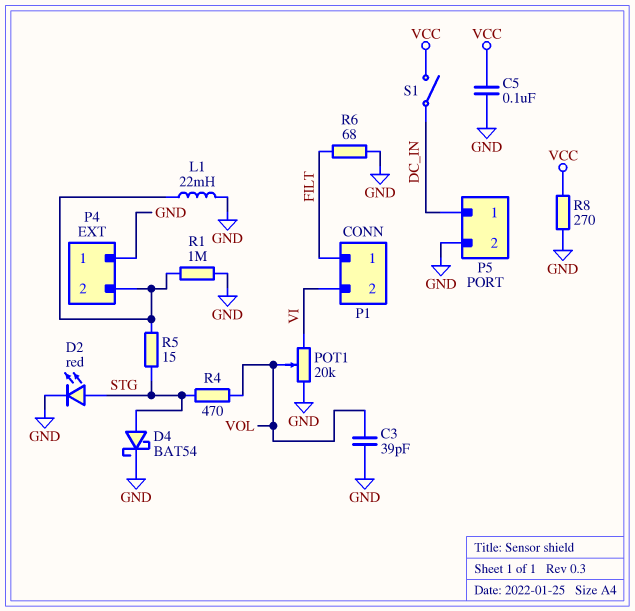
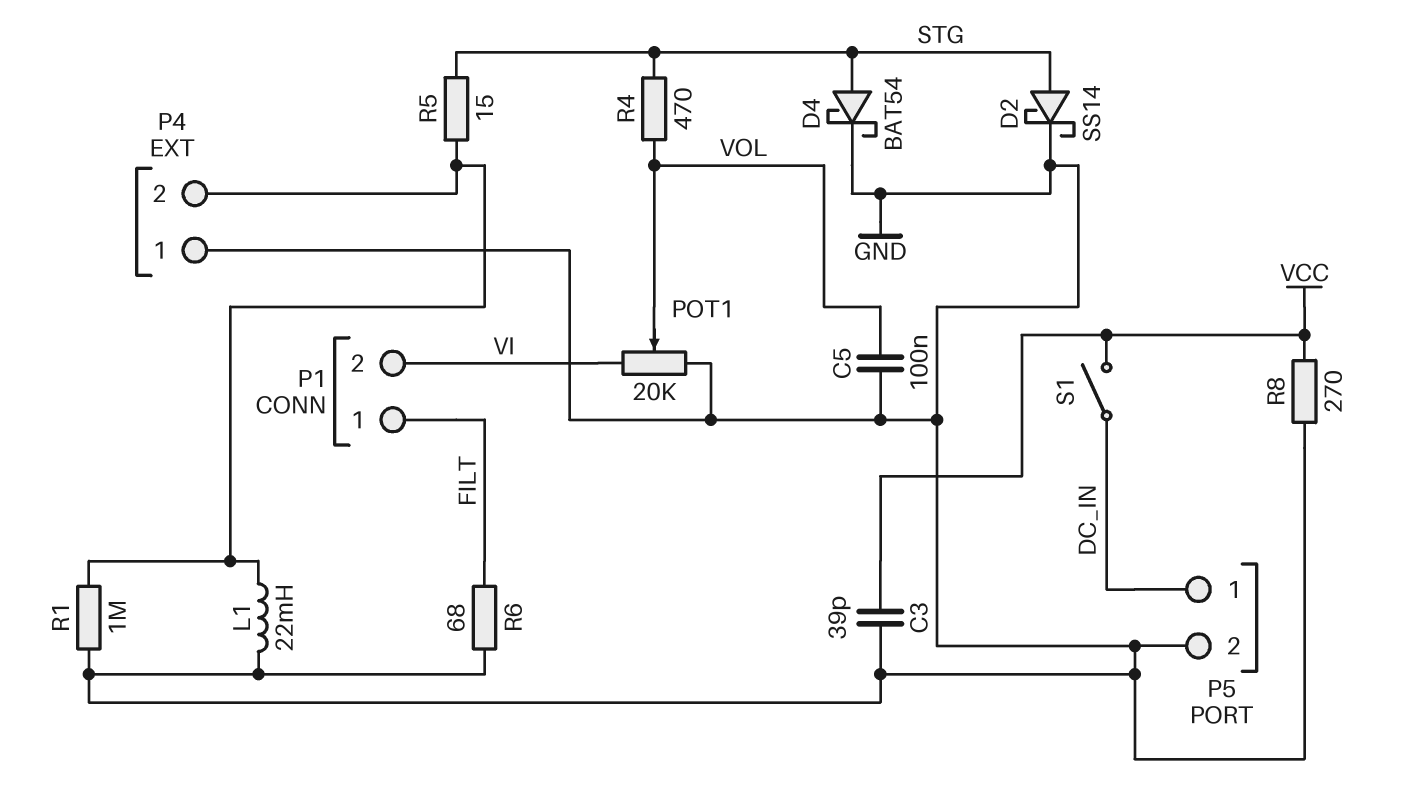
C3: 39pF (GND, VOL) -> 39pF (GND, VCC)
C5: 100nF (GND, VCC) -> 100nF (GND, VOL)
D2: LED red (A STG, K GND) -> schottky SS14 (A STG, K GND)

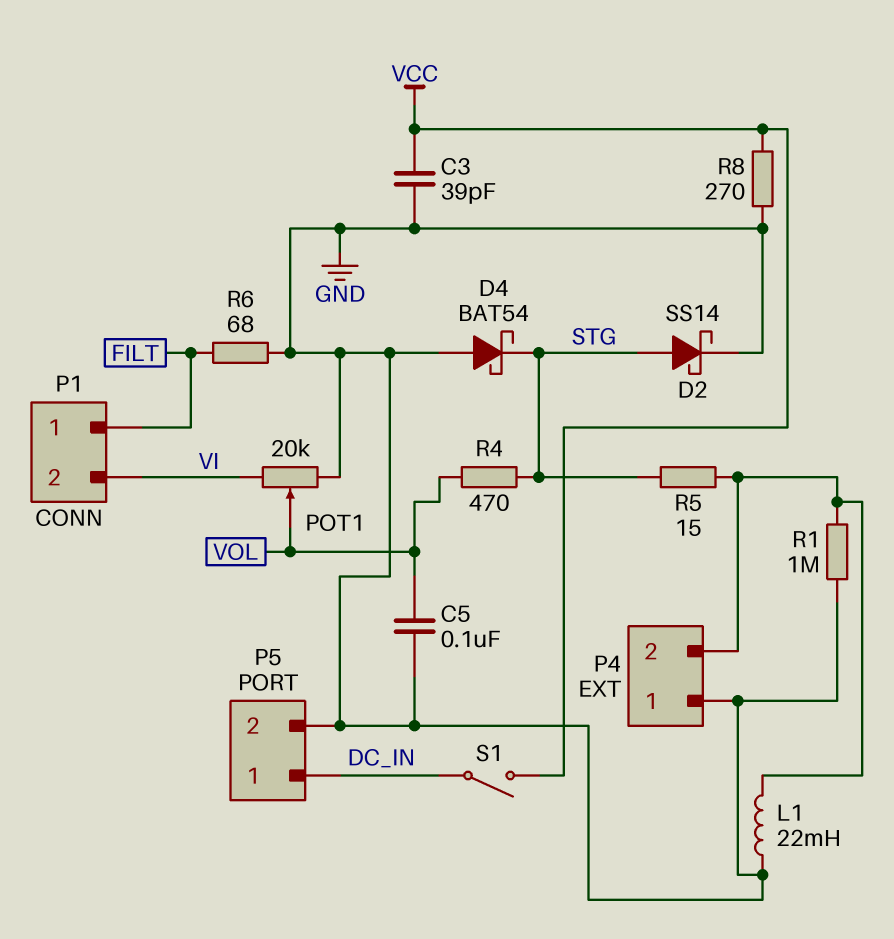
D4: schottky BAT54 (A STG, K GND) -> schottky BAT54 (A GND, K STG)

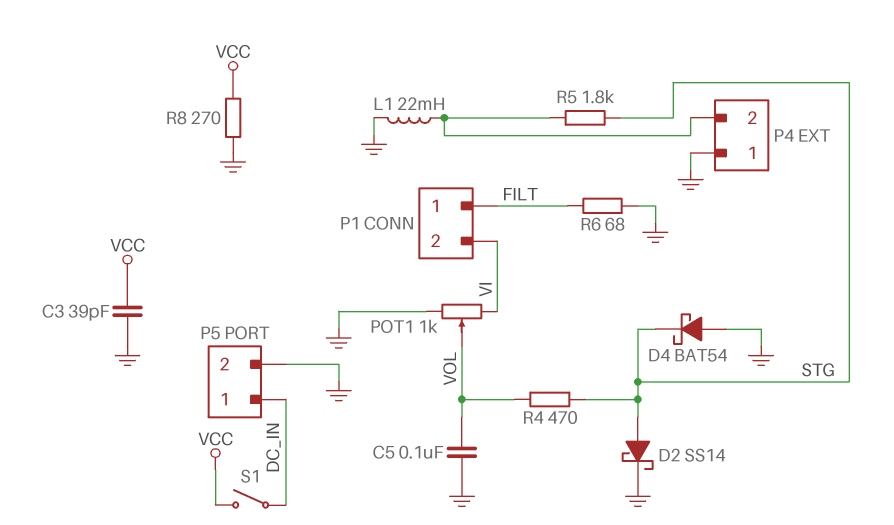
POT1: 20k (GND, VI, wiper VOL) -> 1k (GND, VI, wiper VOL)
R1: 1M (GND, P4/2) -> none
R5: 15 (P4/2, STG) -> 1.8k (P4/2, STG)

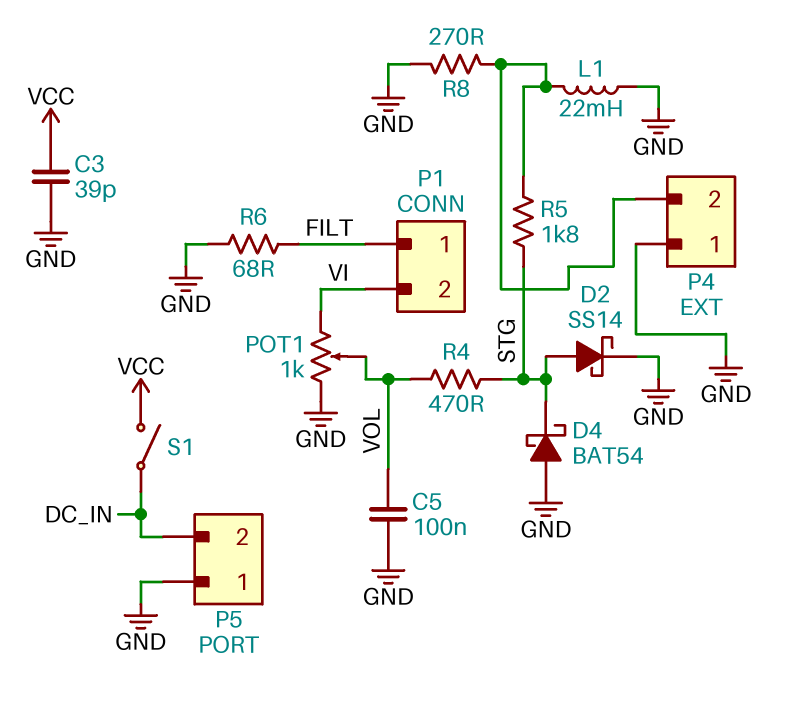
P5 pin 1: DC_IN -> GND
P5 pin 2: GND -> DC_IN
R8: 270 (GND, VCC) -> 270 (GND, P4/2)

